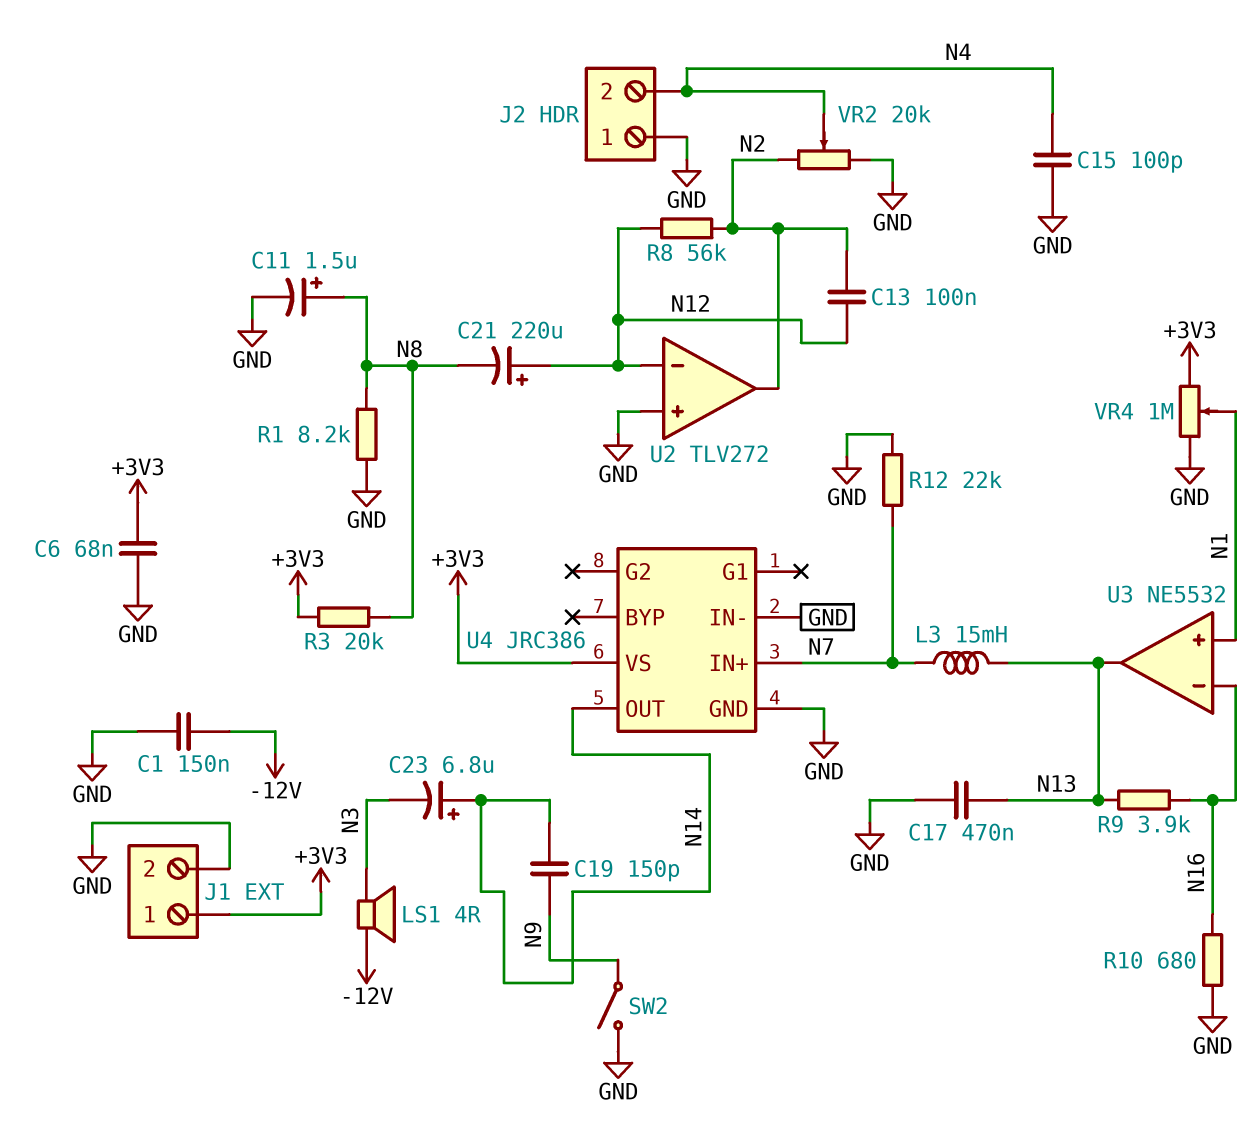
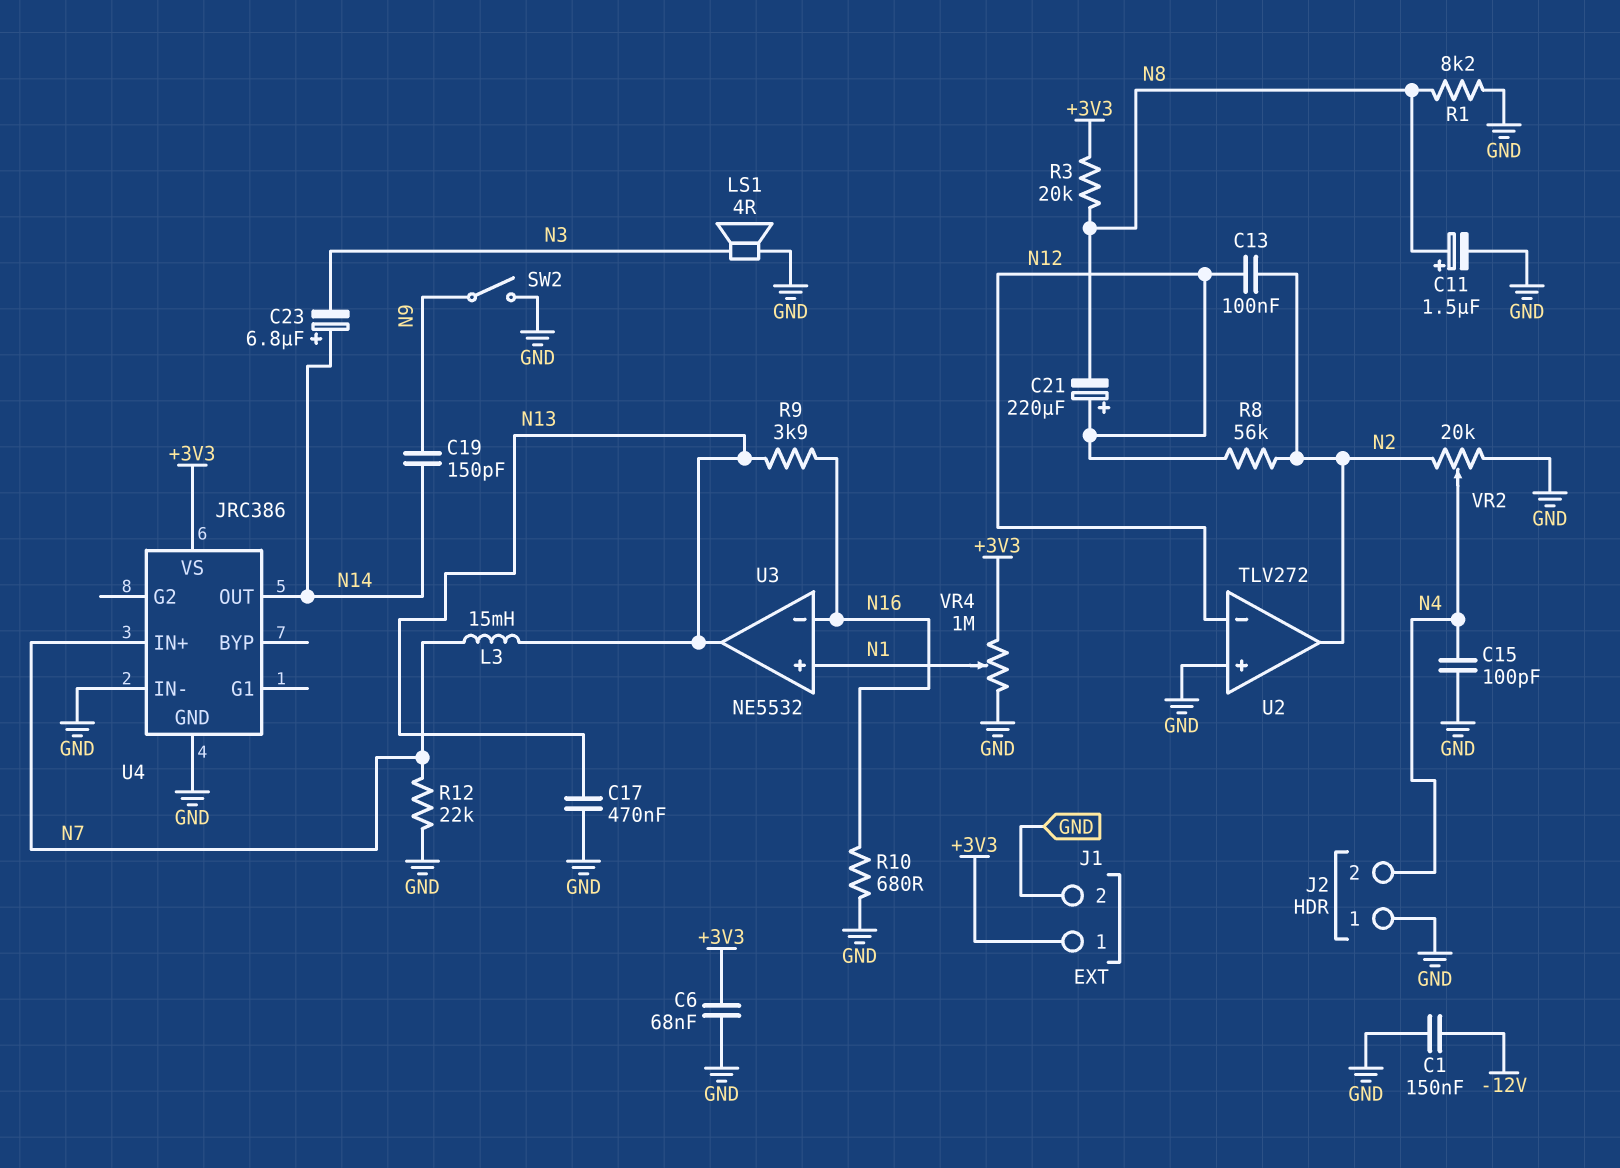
LS1: speaker 4R (-12V, N3) -> speaker 4R (GND, N3)

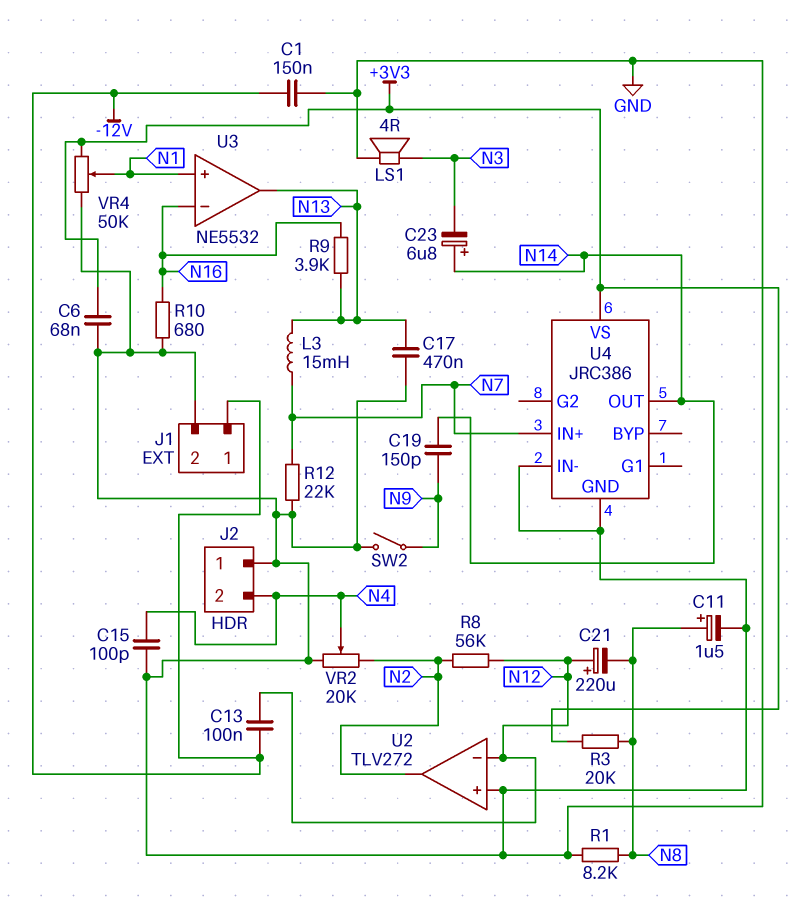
C13: 100nF (N2, N12) -> 100nF (-12V, N12)
J1 pin 1: +3V3 -> -12V
VR4: 1M (+3V3, GND, wiper N1) -> 50k (+3V3, GND, wiper N1)

